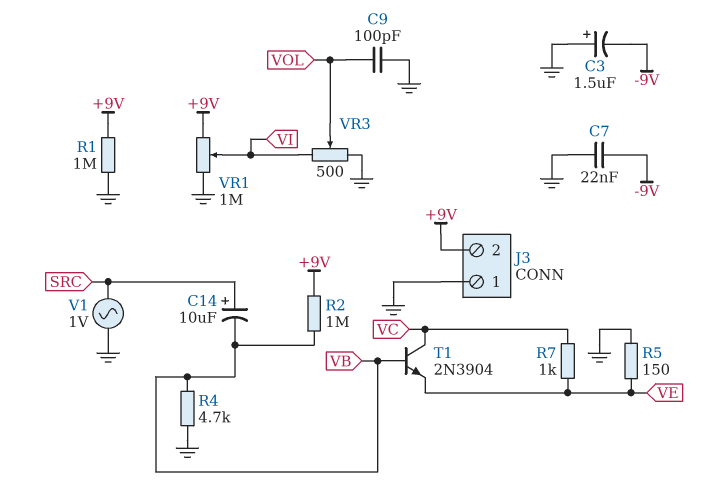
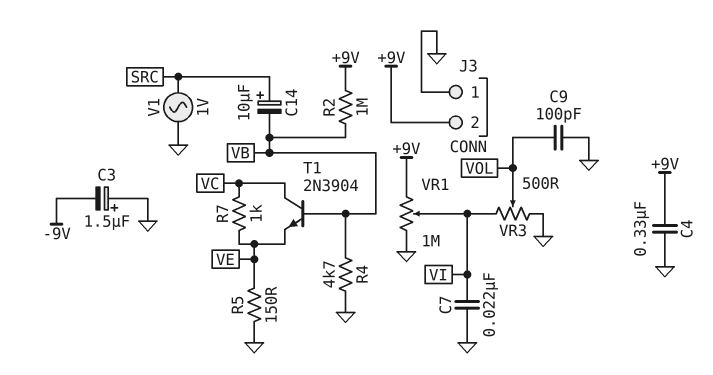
C4: none -> 330nF (+9V, GND)
C7: 22nF (-9V, GND) -> 22nF (GND, VI)
R1: 1M (+9V, GND) -> none

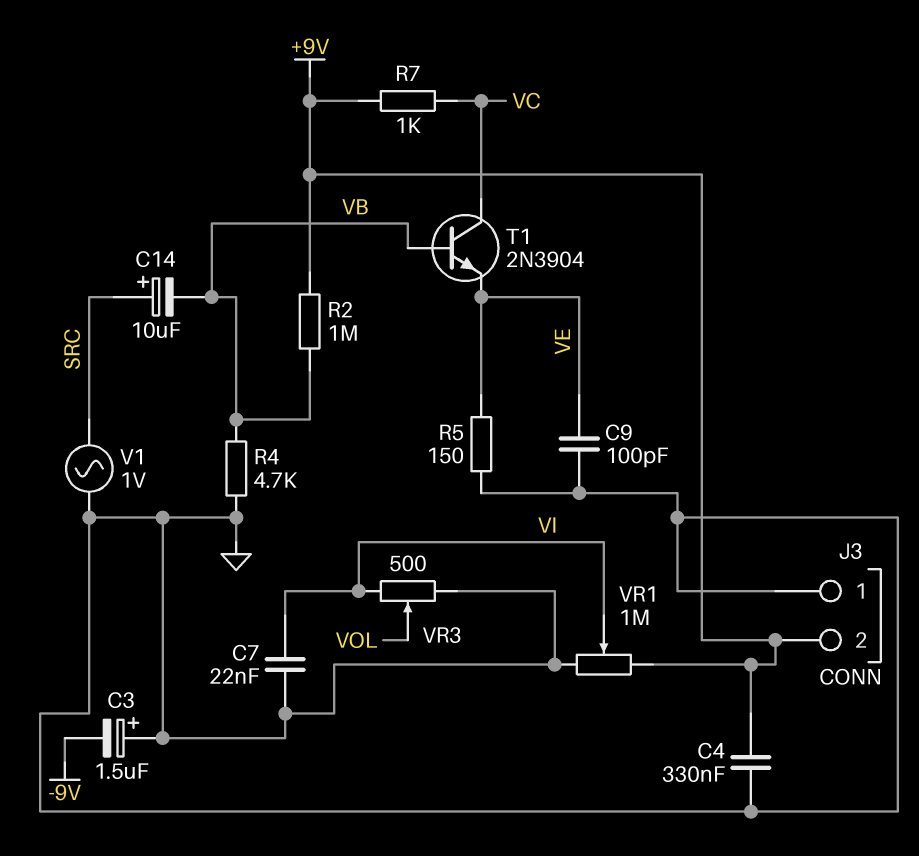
C9: 100pF (GND, VOL) -> 100pF (GND, VE)
R7: 1k (VC, VE) -> 1k (+9V, VC)

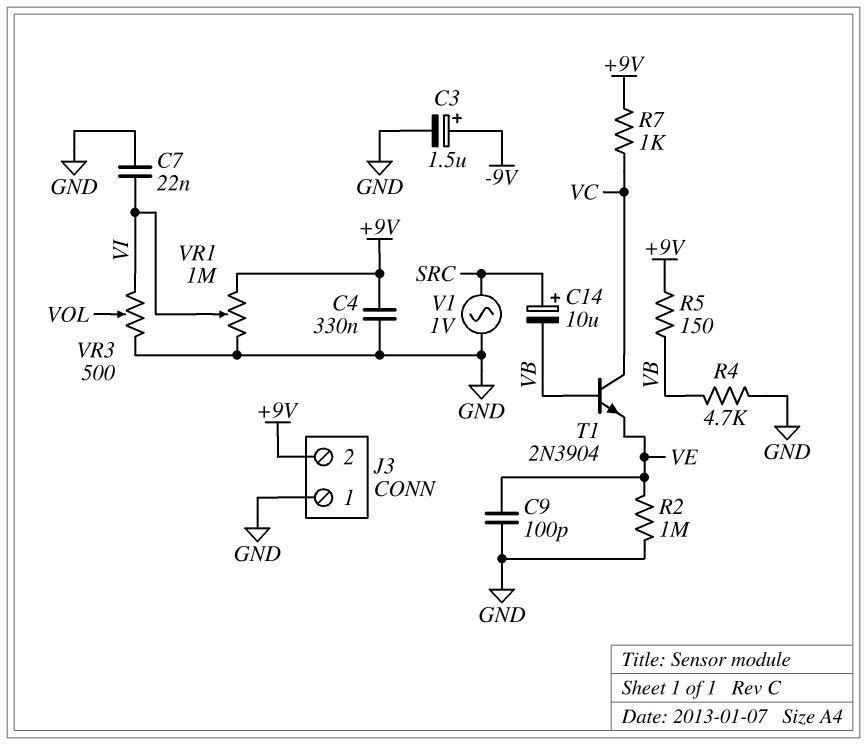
C3: 1.5uF (plus GND, minus -9V) -> 1.5uF (plus -9V, minus GND)
R2: 1M (+9V, VB) -> 1M (GND, VE)
R5: 150 (GND, VE) -> 150 (+9V, VB)

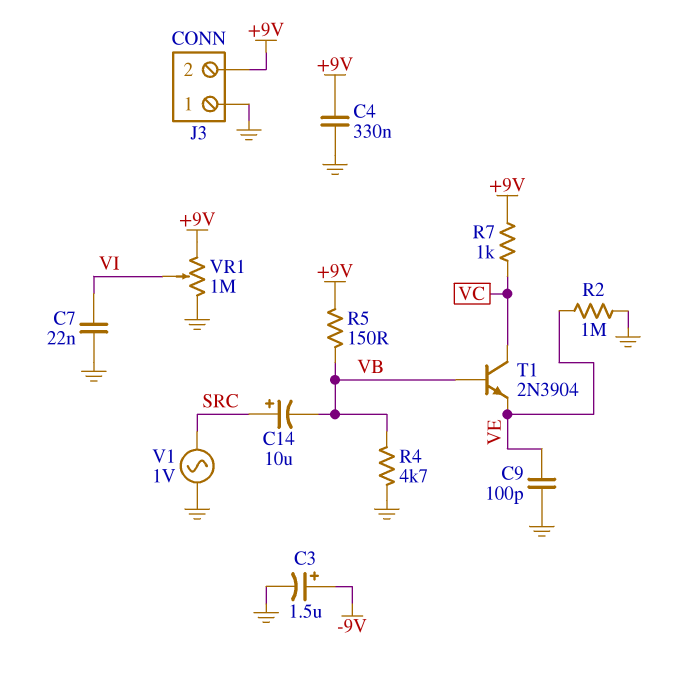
VR3: 500 (GND, VI, wiper VOL) -> none

